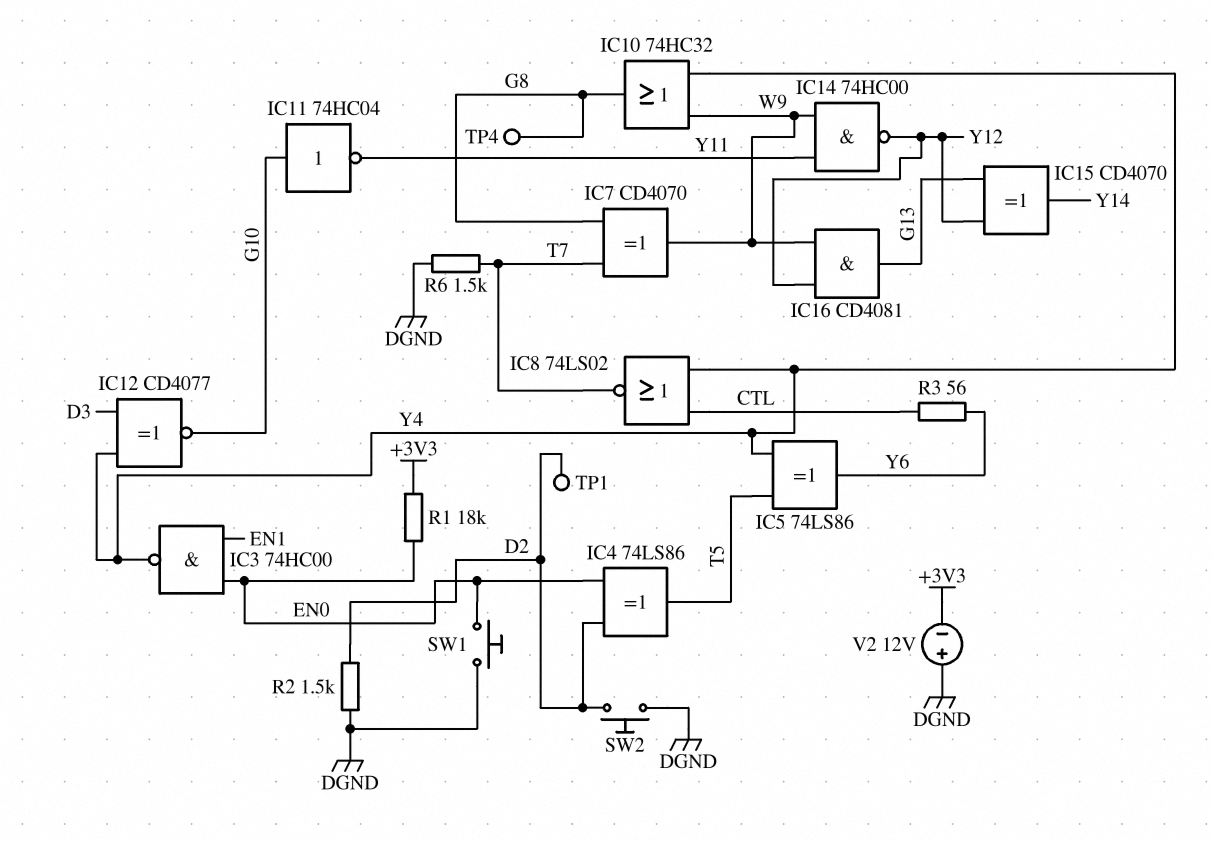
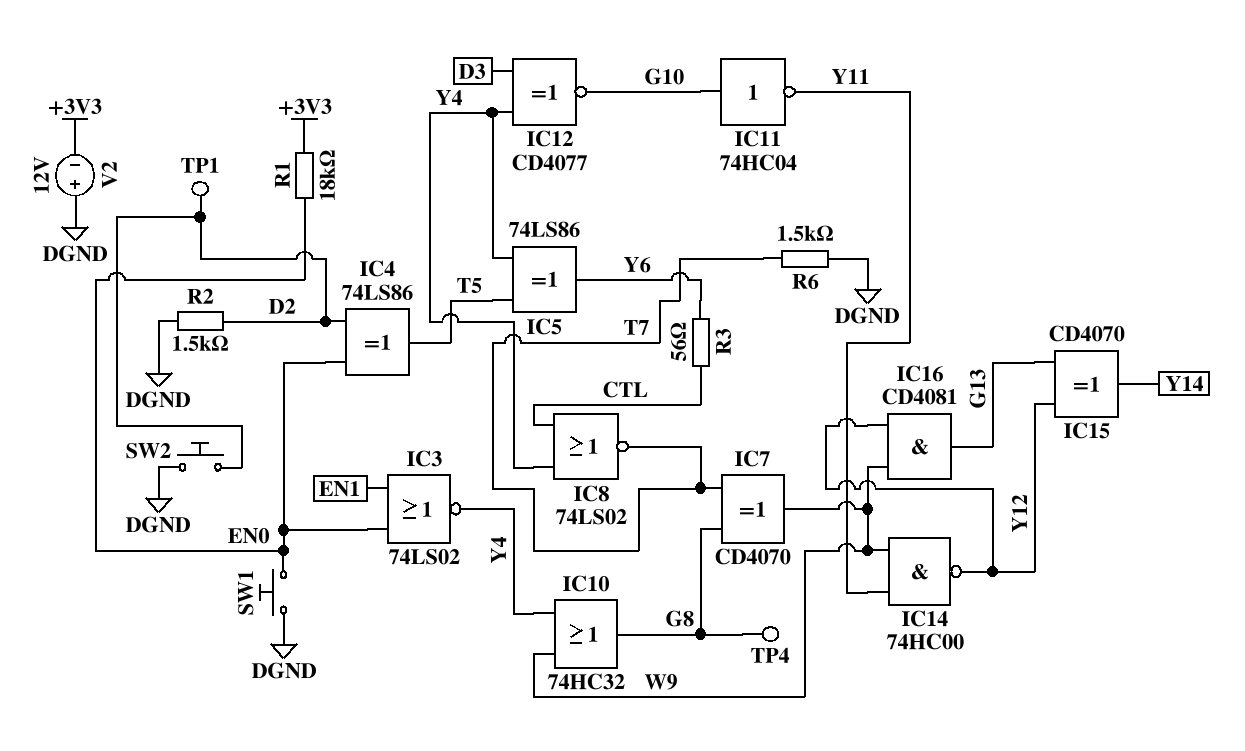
IC3: NAND 74HC00 (in EN0, in EN1, out Y4) -> NOR 74LS02 (in EN0, in EN1, out Y4)

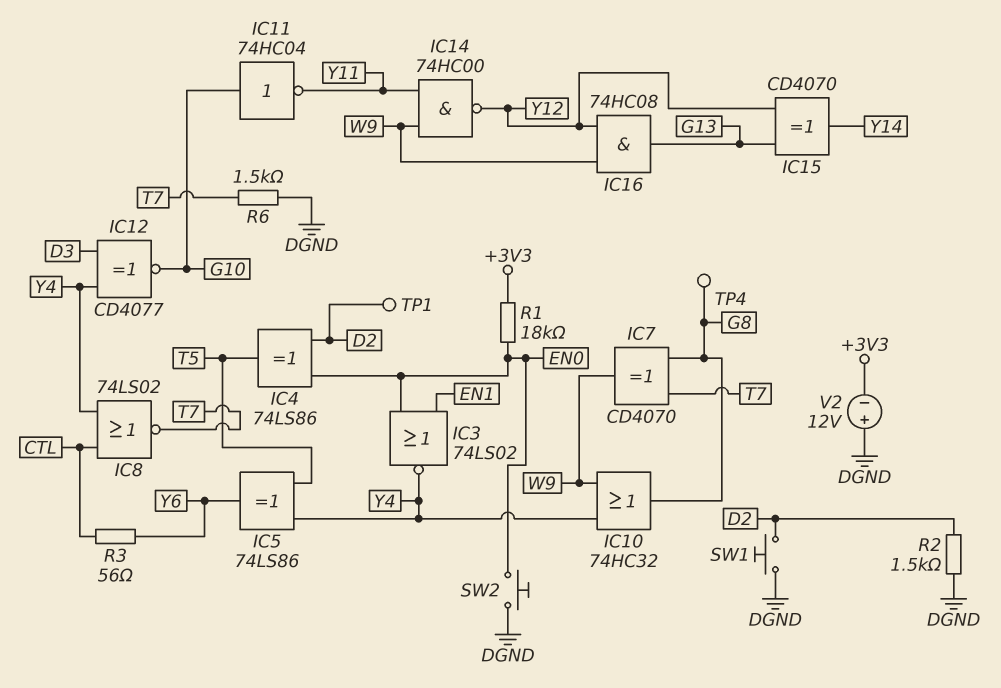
IC16: AND CD4081 (in W9, in Y12, out G13) -> AND 74HC08 (in W9, in Y12, out G13)
SW1: button (DGND, EN0) -> button (D2, DGND)
SW2: button (D2, DGND) -> button (DGND, EN0)

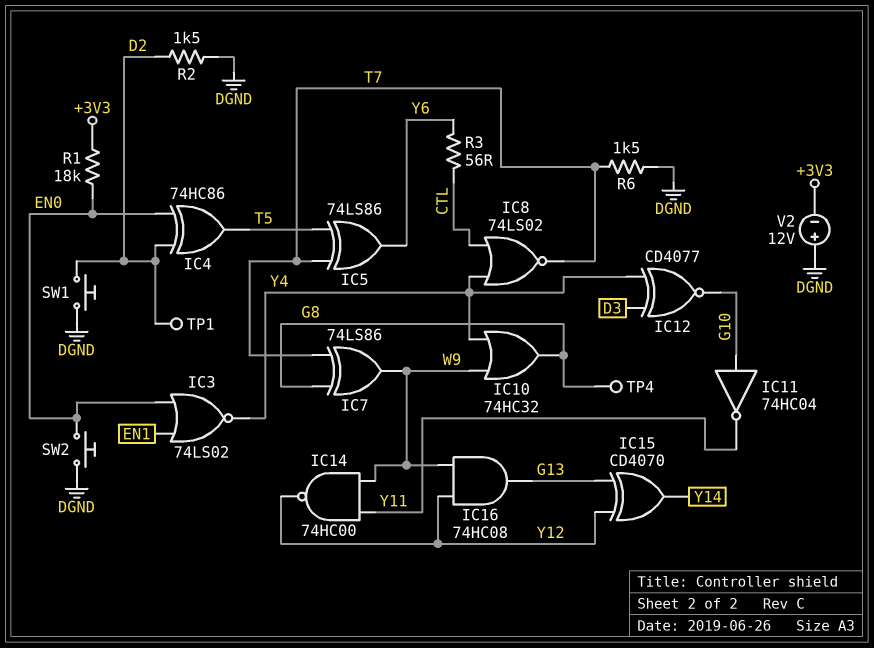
IC4: XOR 74LS86 (in D2, in EN0, out T5) -> XOR 74HC86 (in D2, in EN0, out T5)
IC5: XOR 74LS86 (in T5, in Y4, out Y6) -> XOR 74LS86 (in T5, in T7, out Y6)
IC7: XOR CD4070 (in G8, in T7, out W9) -> XOR 74LS86 (in G8, in T7, out W9)

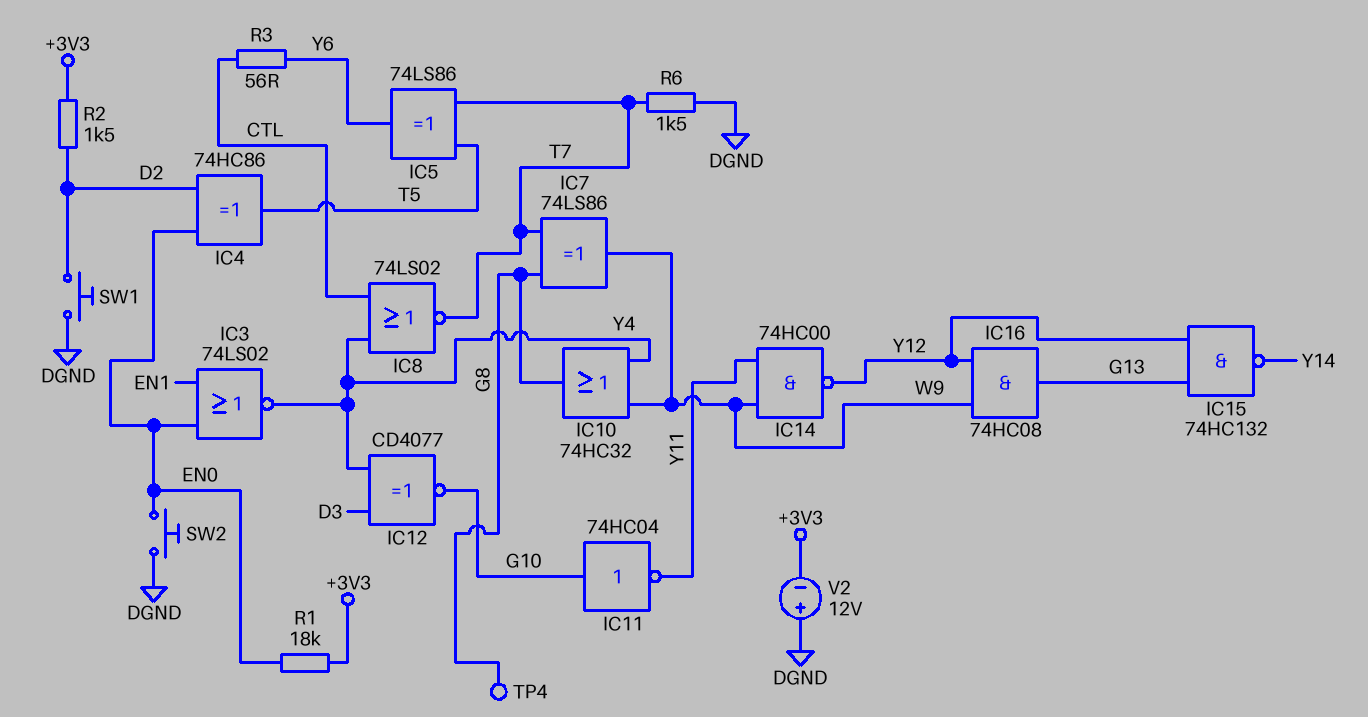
IC15: XOR CD4070 (in G13, in Y12, out Y14) -> NAND 74HC132 (in G13, in Y12, out Y14)
R2: 1.5k (D2, DGND) -> 1.5k (+3V3, D2)
TP1: test point (D2) -> none

